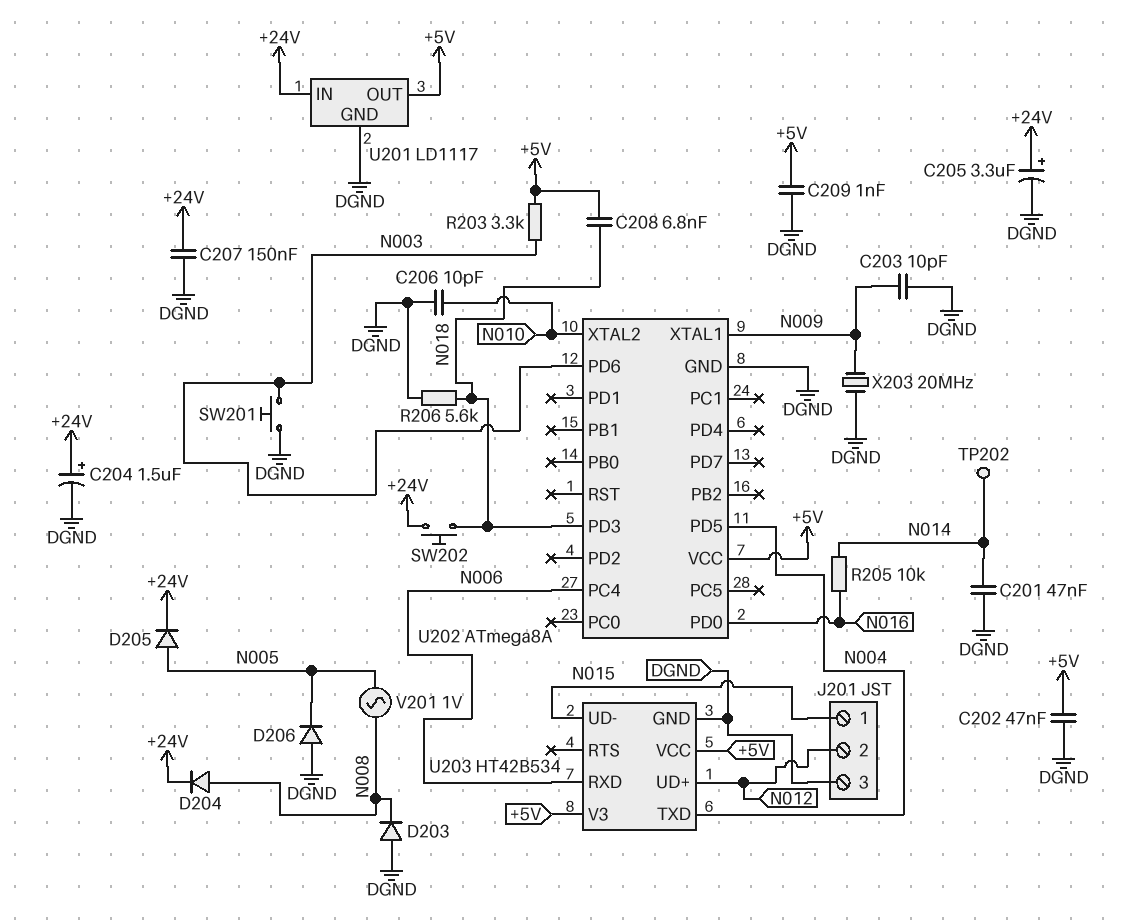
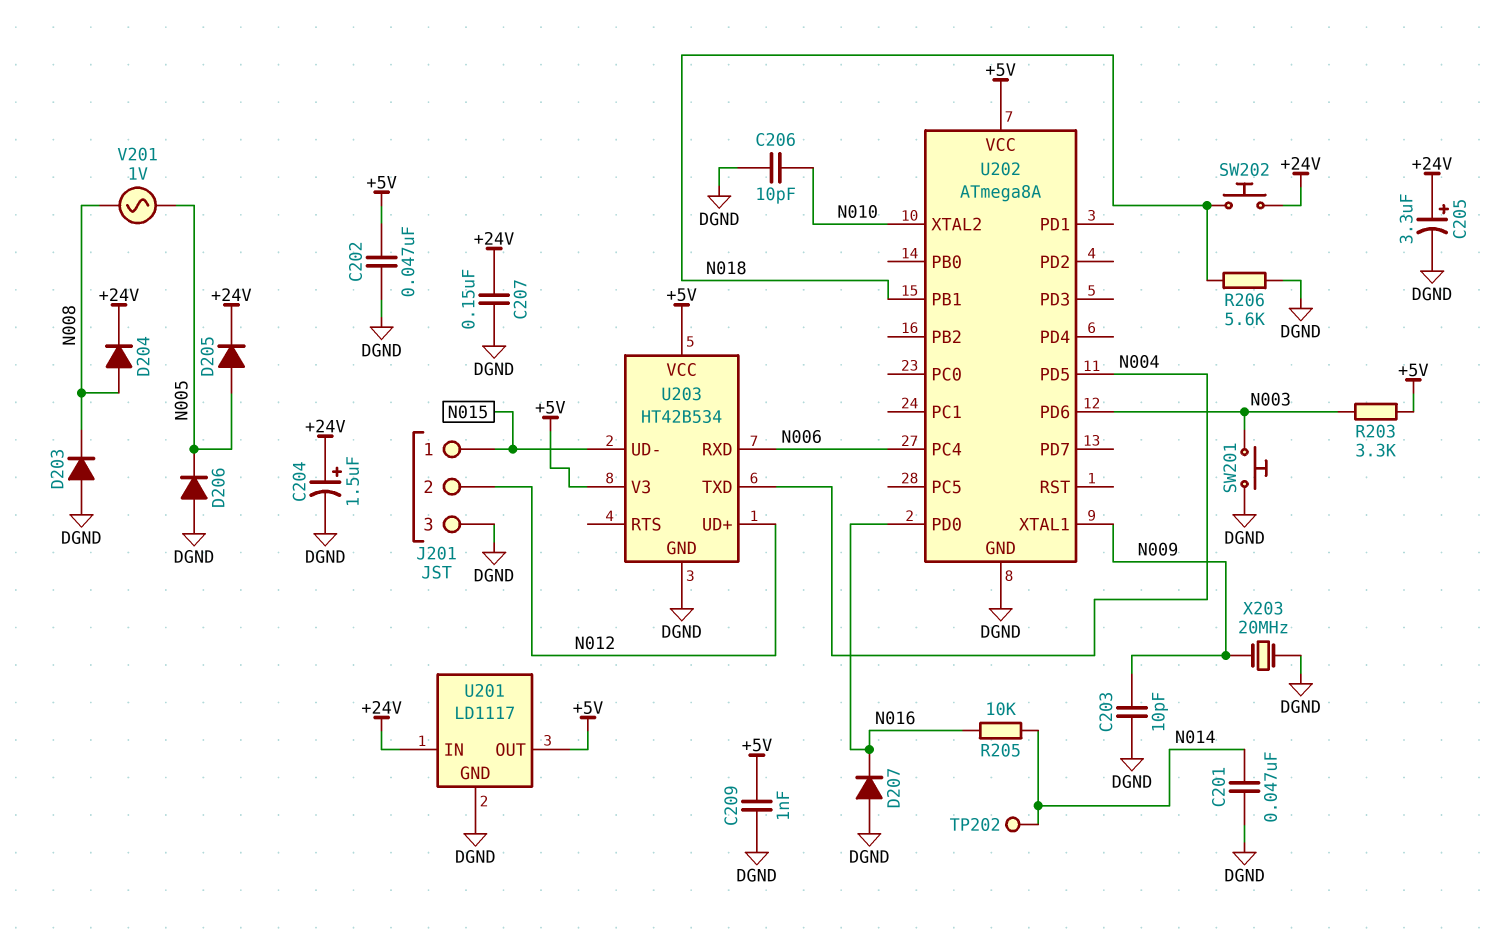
C208: 6.8nF (+5V, N018) -> none
D207: none -> diode (A DGND, K N016)
U202 pin PB1: none -> N018
U202 pin PD3: N018 -> none

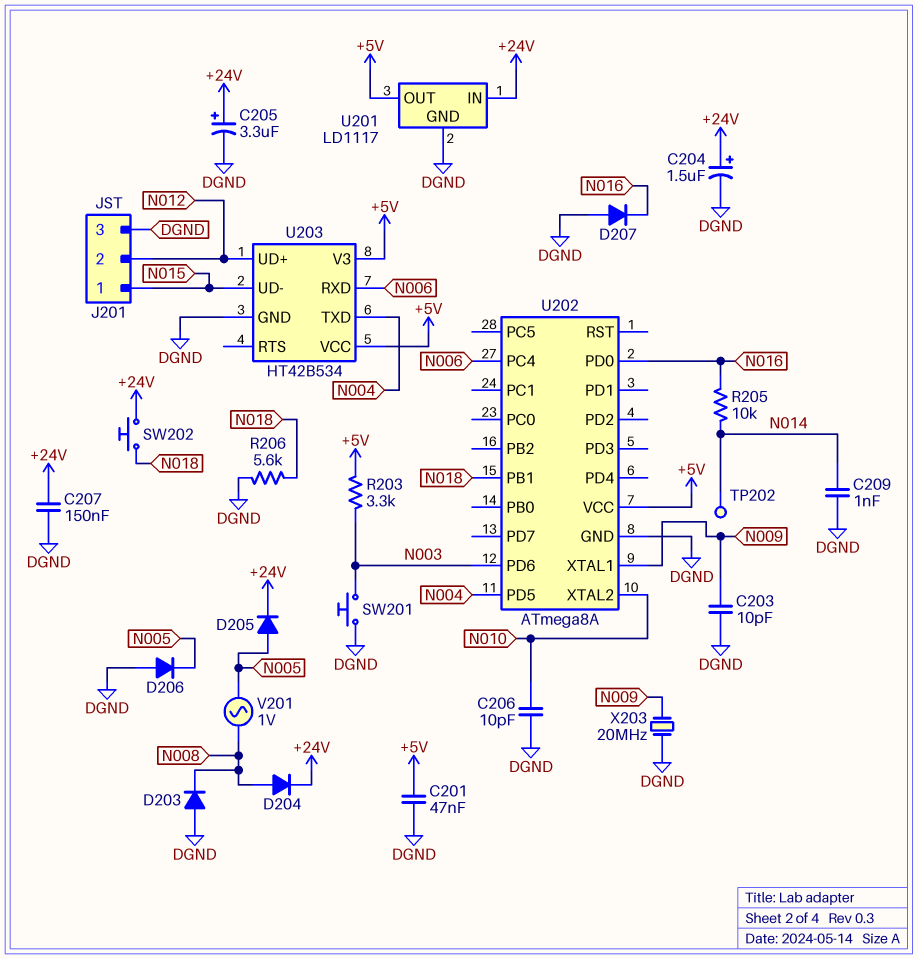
C201: 47nF (DGND, N014) -> 47nF (+5V, DGND)
C202: 47nF (+5V, DGND) -> none
C209: 1nF (+5V, DGND) -> 1nF (DGND, N014)

